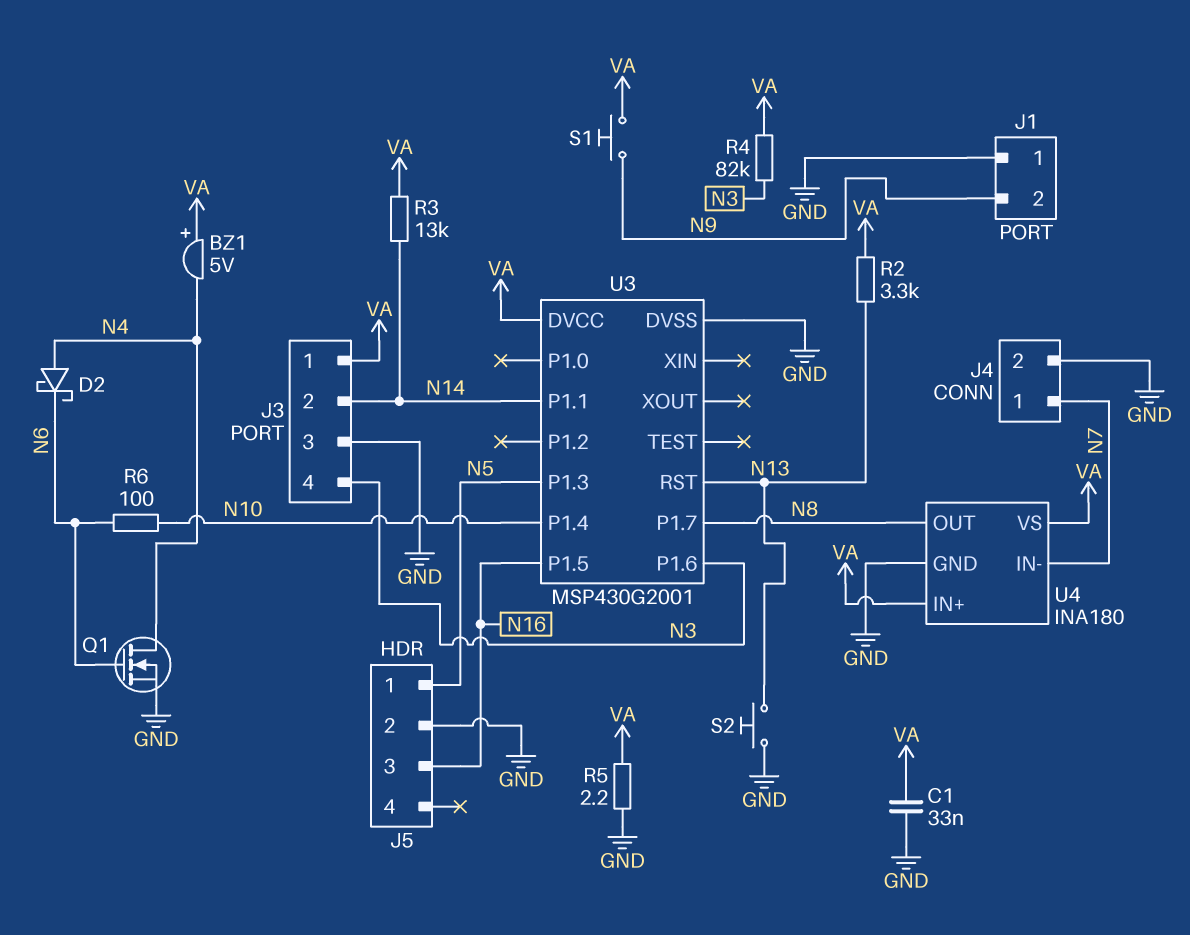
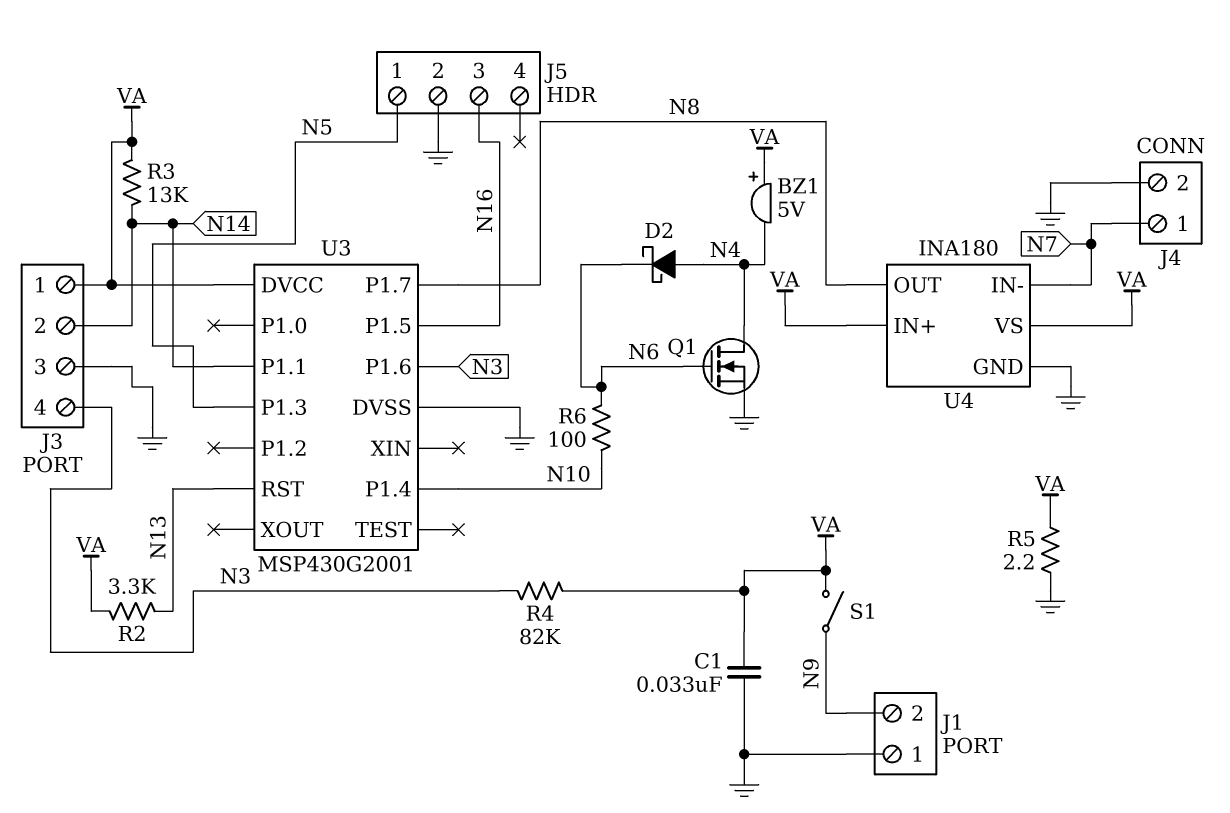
S1: button (N9, VA) -> switch (N9, VA)
S2: button (GND, N13) -> none

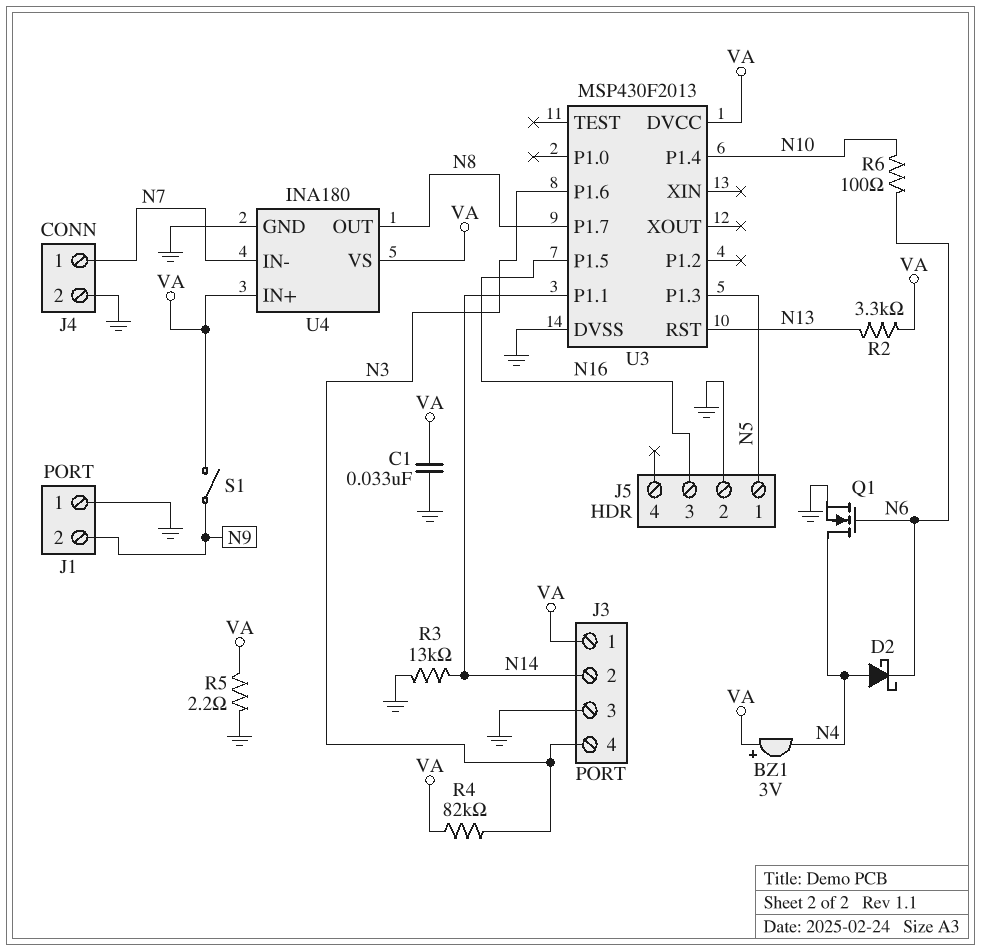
BZ1: buzzer 5V (plus VA, minus N4) -> buzzer 3V (plus VA, minus N4)
R3: 13k (N14, VA) -> 13k (GND, N14)
U3: MSP430G2001 -> MSP430F2013

